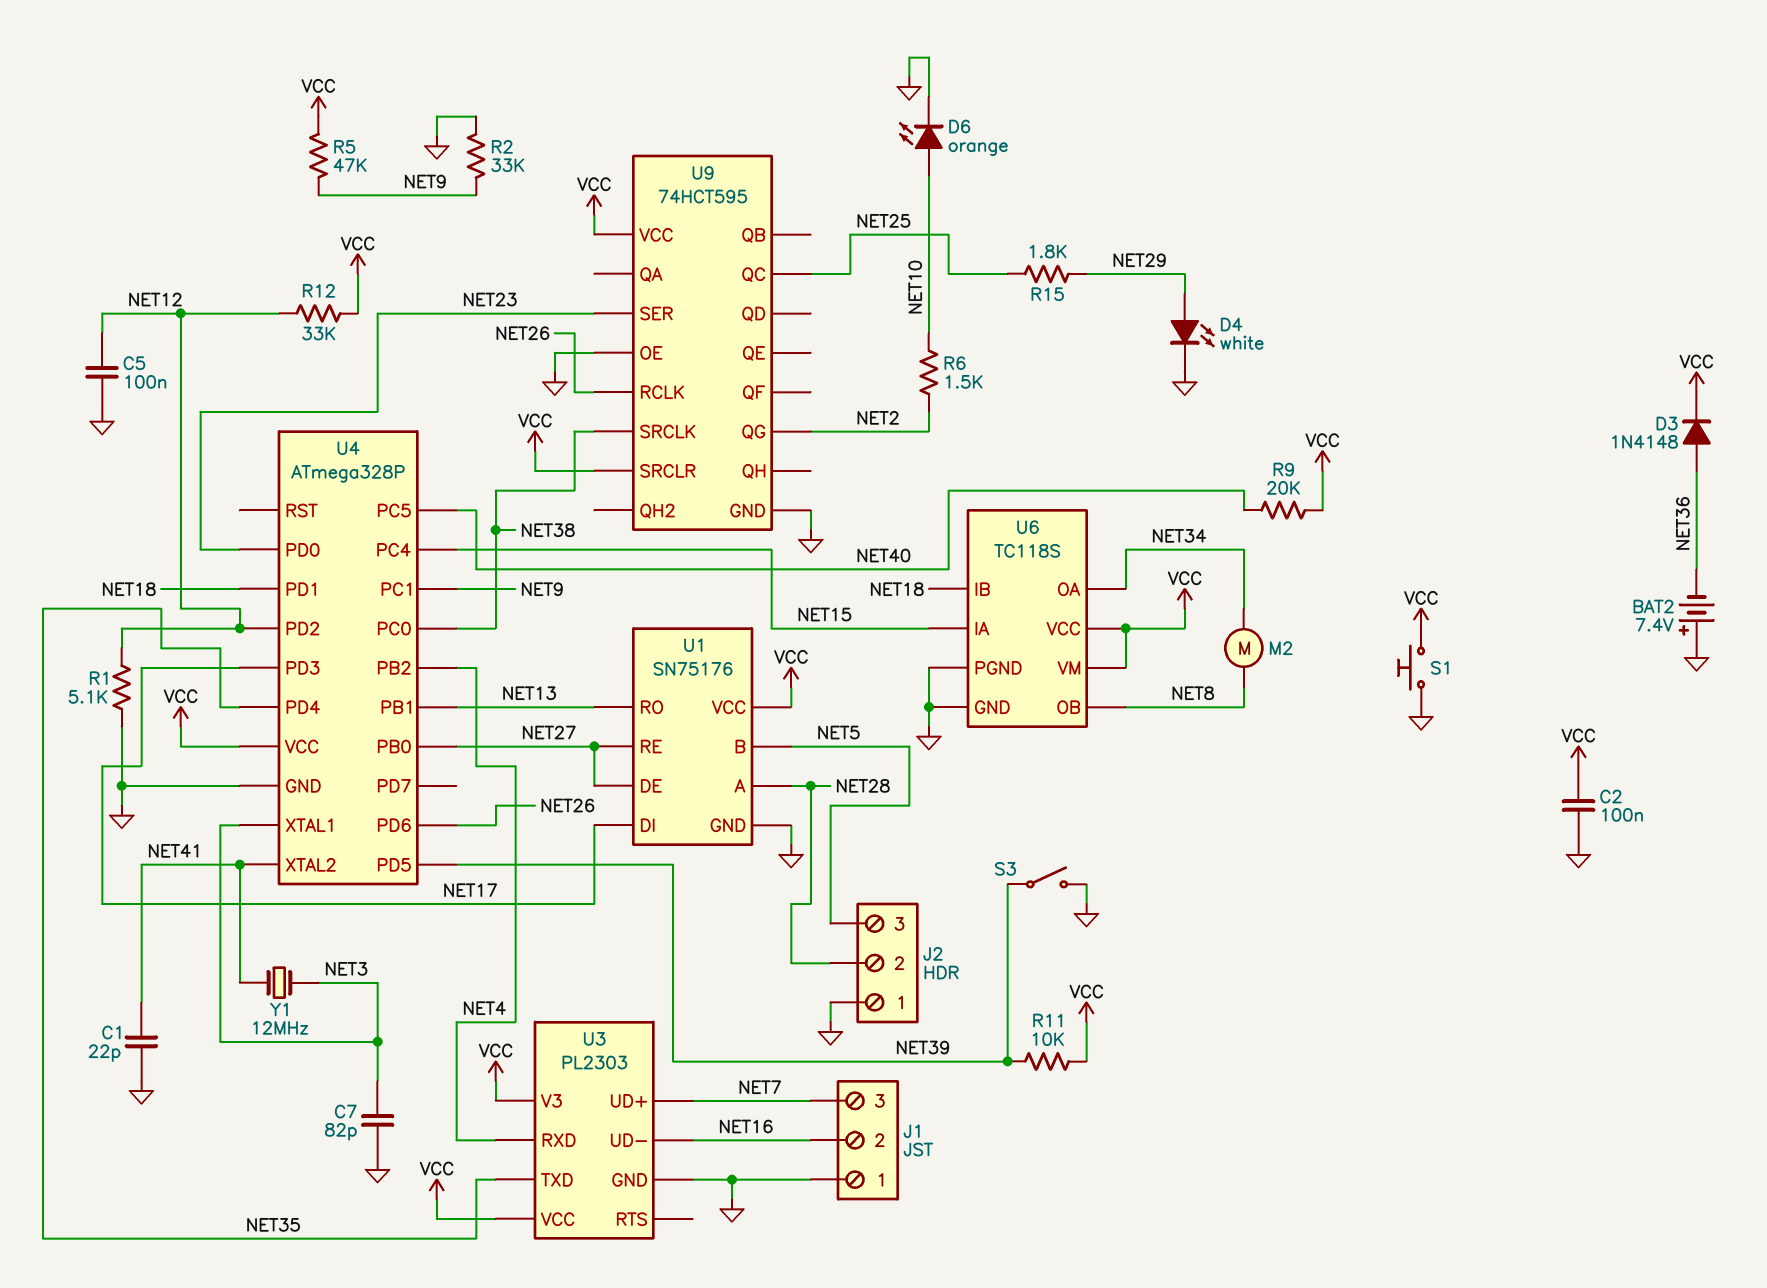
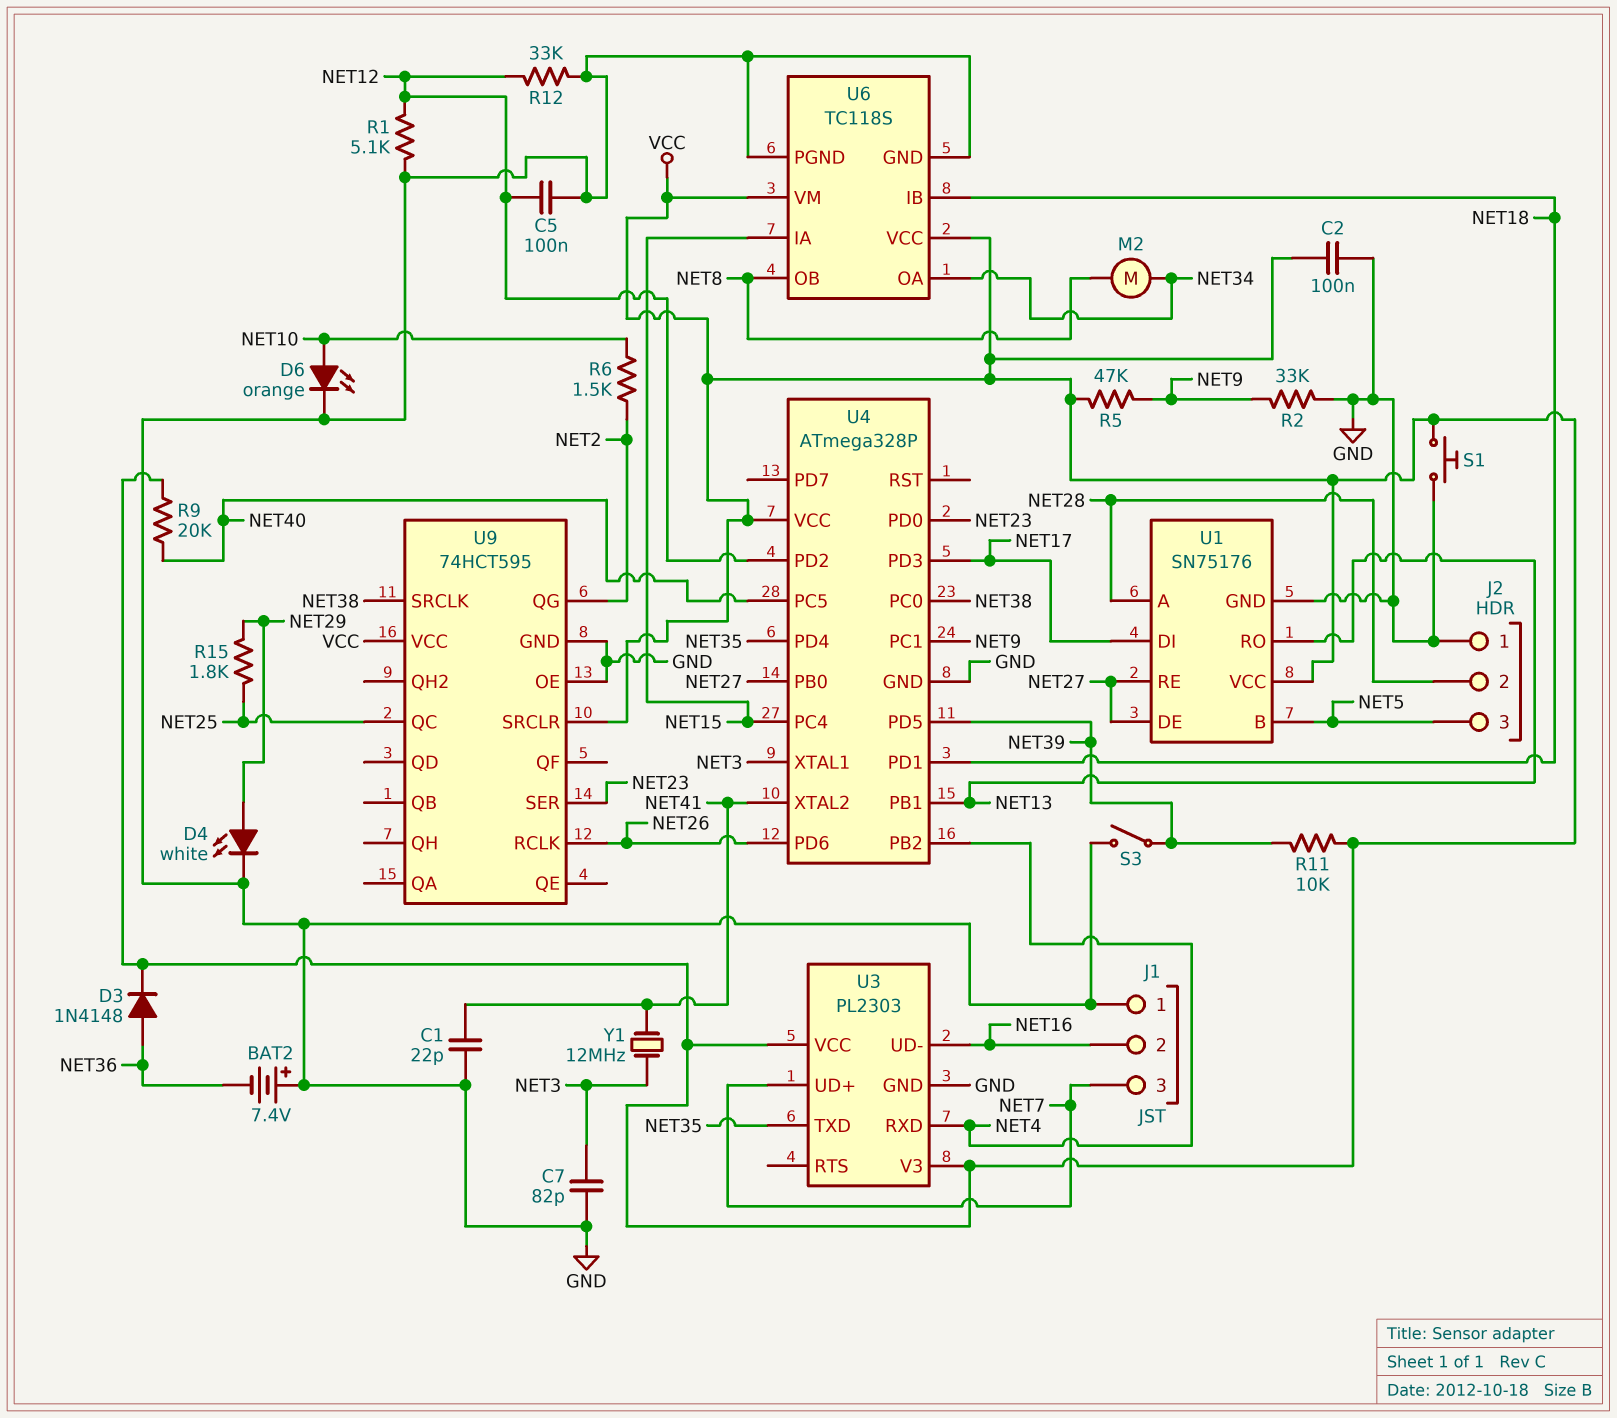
R12: 33k (NET12, VCC) -> 33k (GND, NET12)

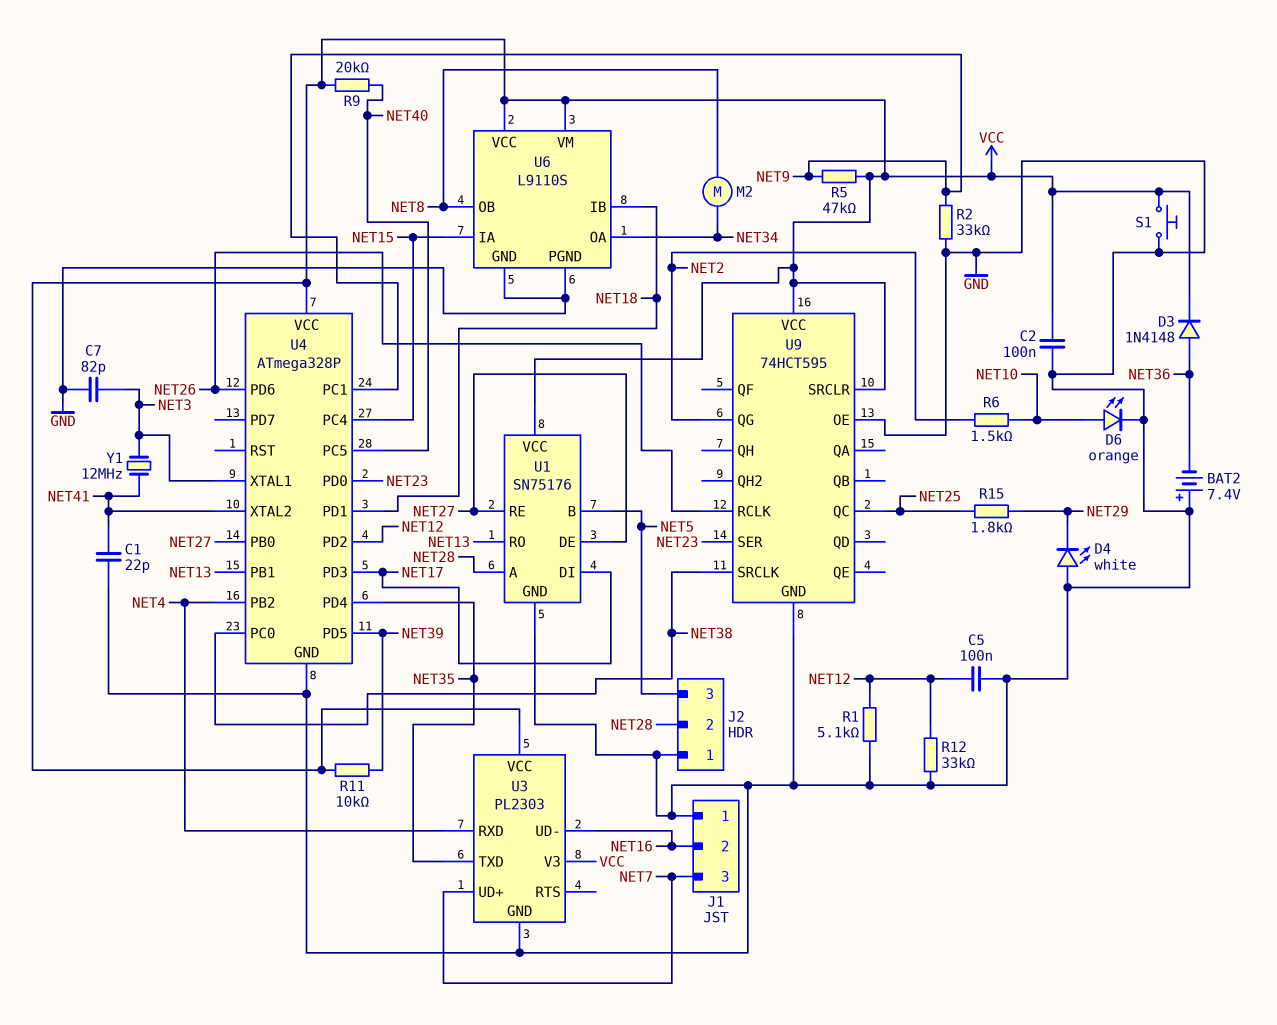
D4: LED white (A NET29, K GND) -> LED white (A GND, K NET29)
S3: switch (GND, NET39) -> none
U6: TC118S -> L9110S

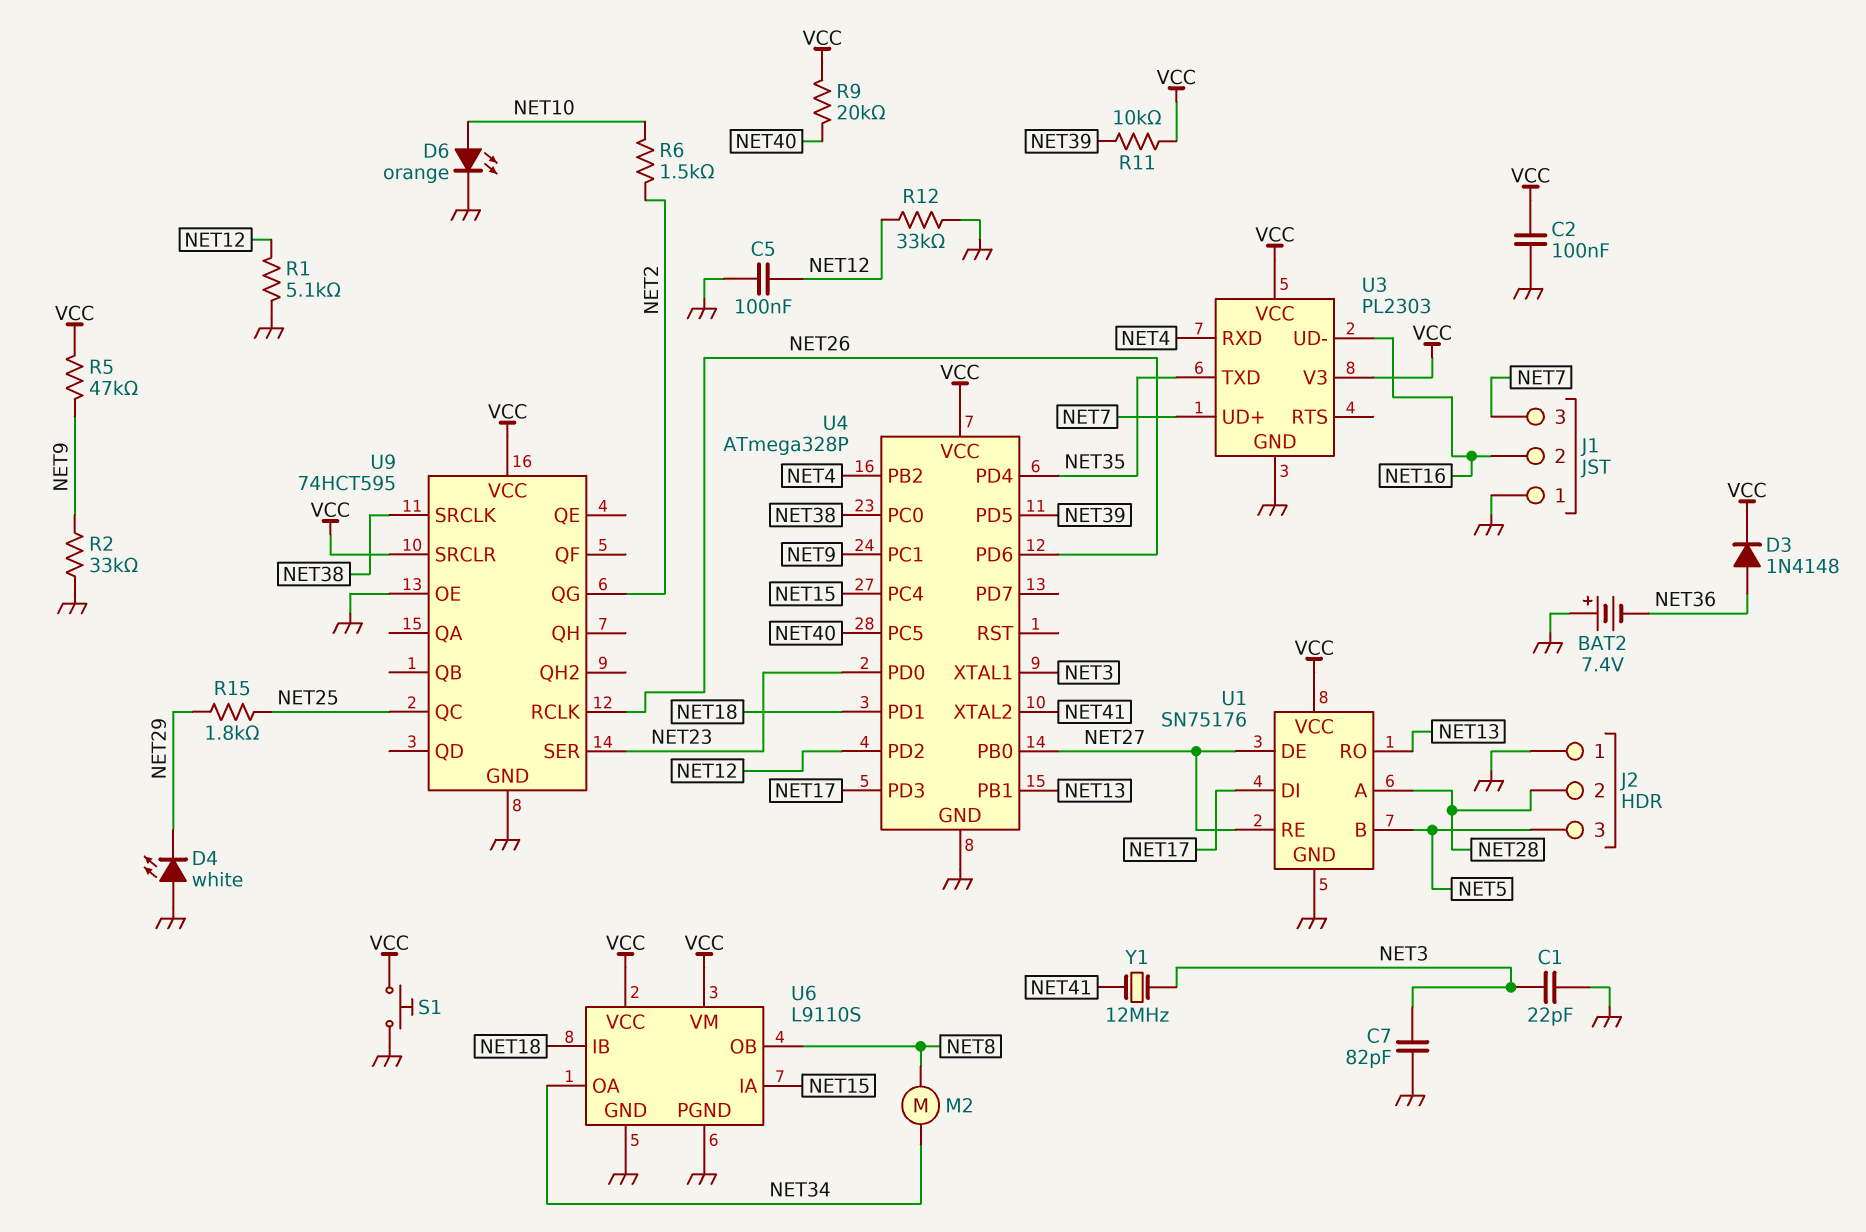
C1: 22pF (GND, NET41) -> 22pF (GND, NET3)

